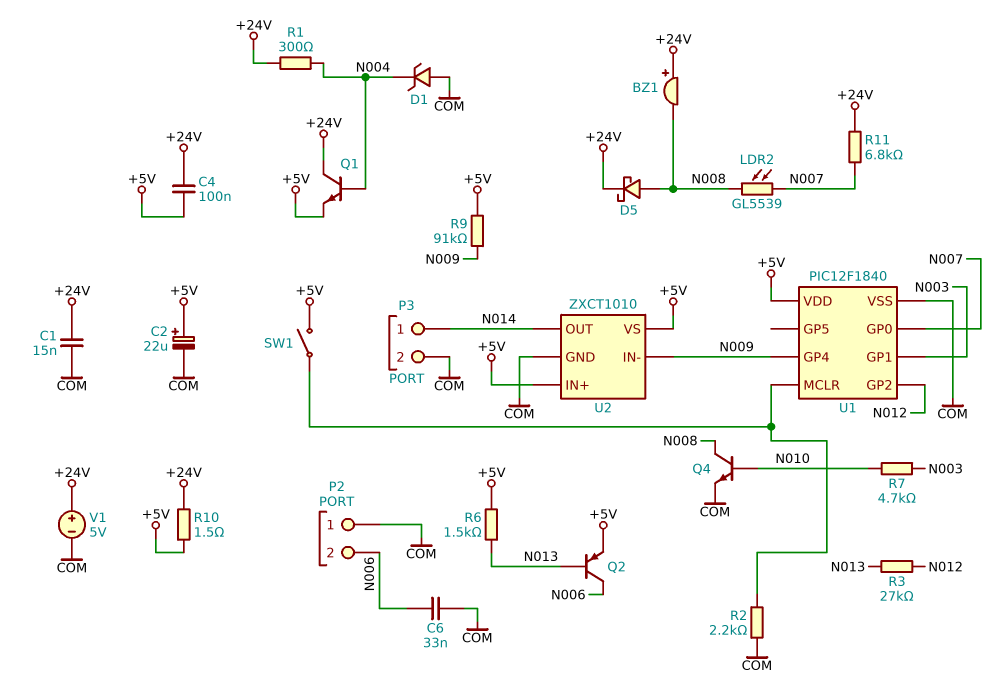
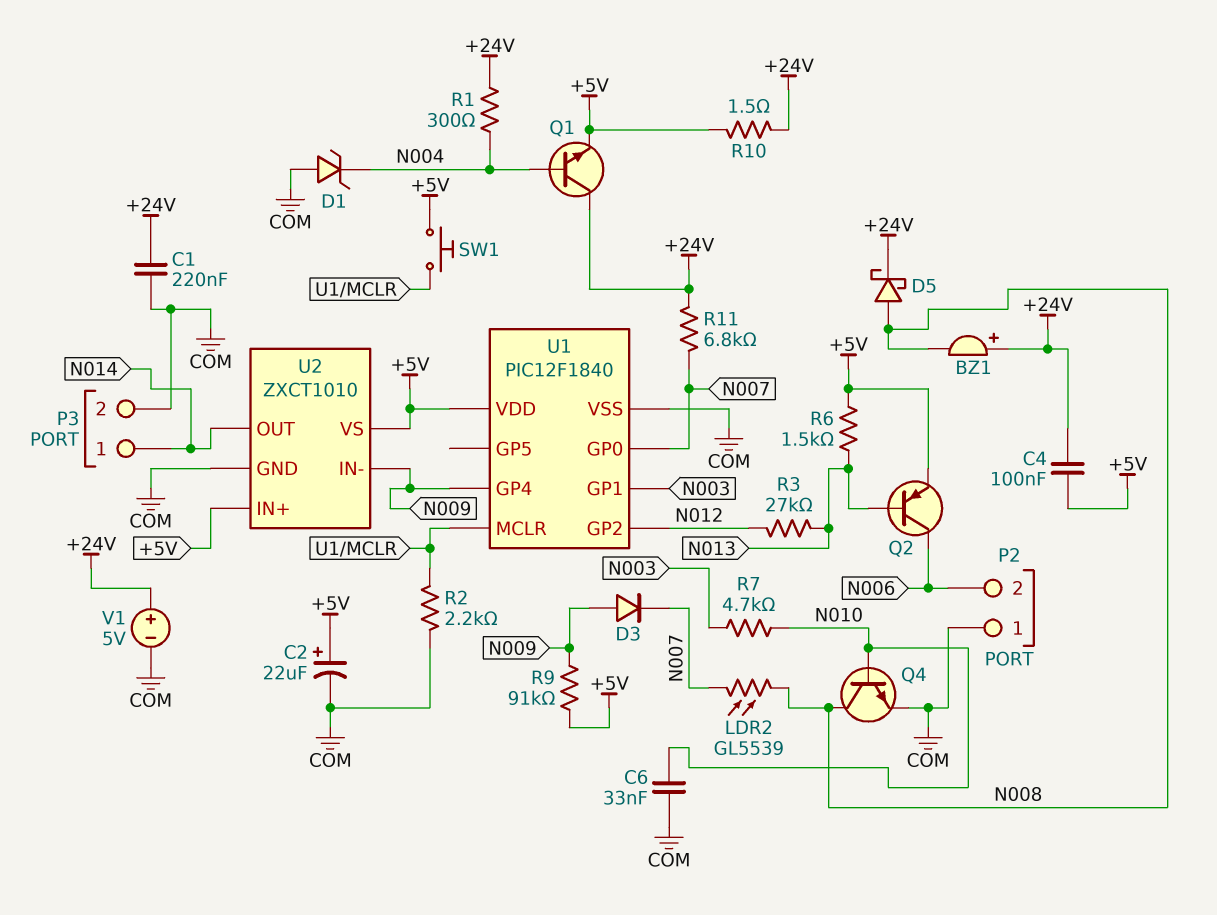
C1: 15nF (+24V, COM) -> 220nF (+24V, COM)
C6: 33nF (COM, N006) -> 33nF (COM, N010)
D3: none -> diode (A N009, K N007)
SW1: switch (+5V, U1/MCLR) -> button (+5V, U1/MCLR)

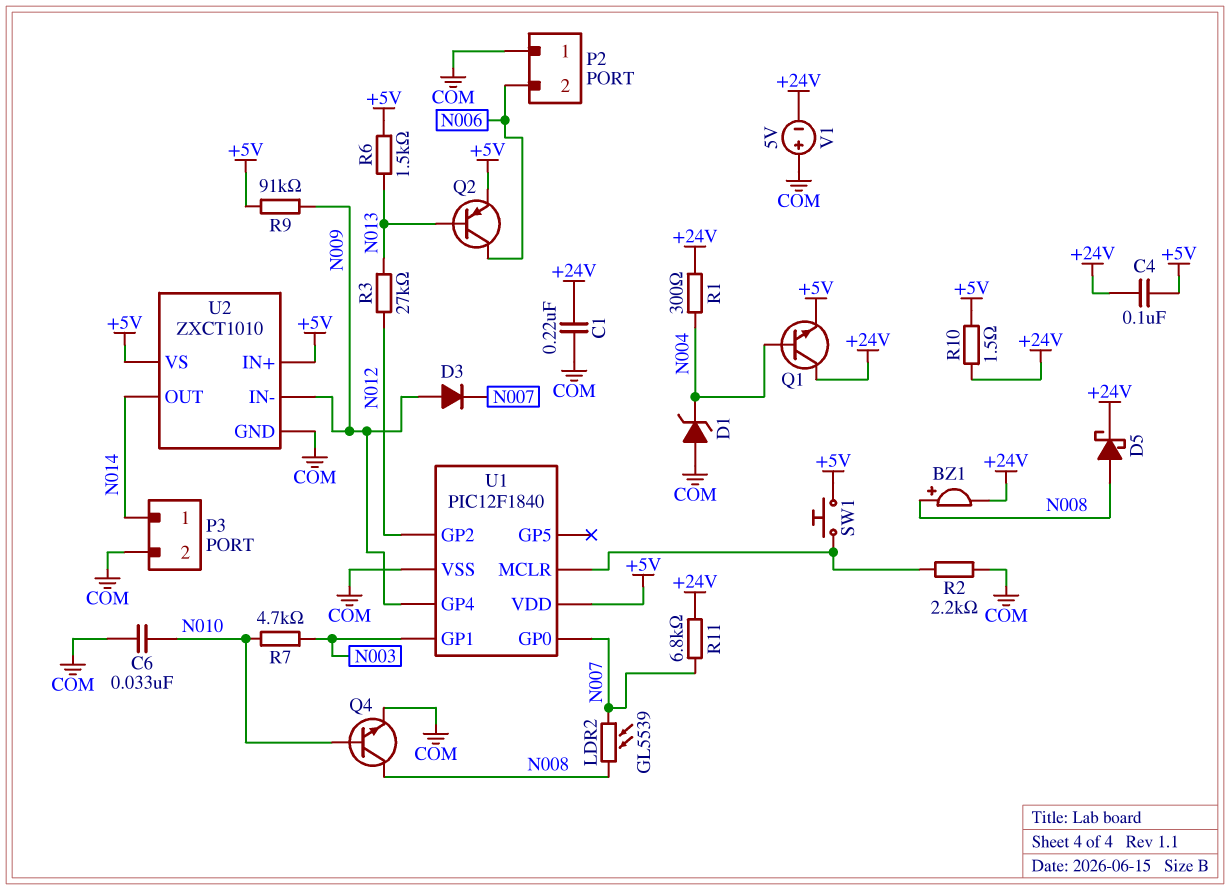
BZ1: buzzer (plus +24V, minus N008) -> buzzer (plus N008, minus +24V)
C2: 22uF (plus +5V, minus COM) -> none
V1: 5V (plus +24V, minus COM) -> 5V (plus COM, minus +24V)

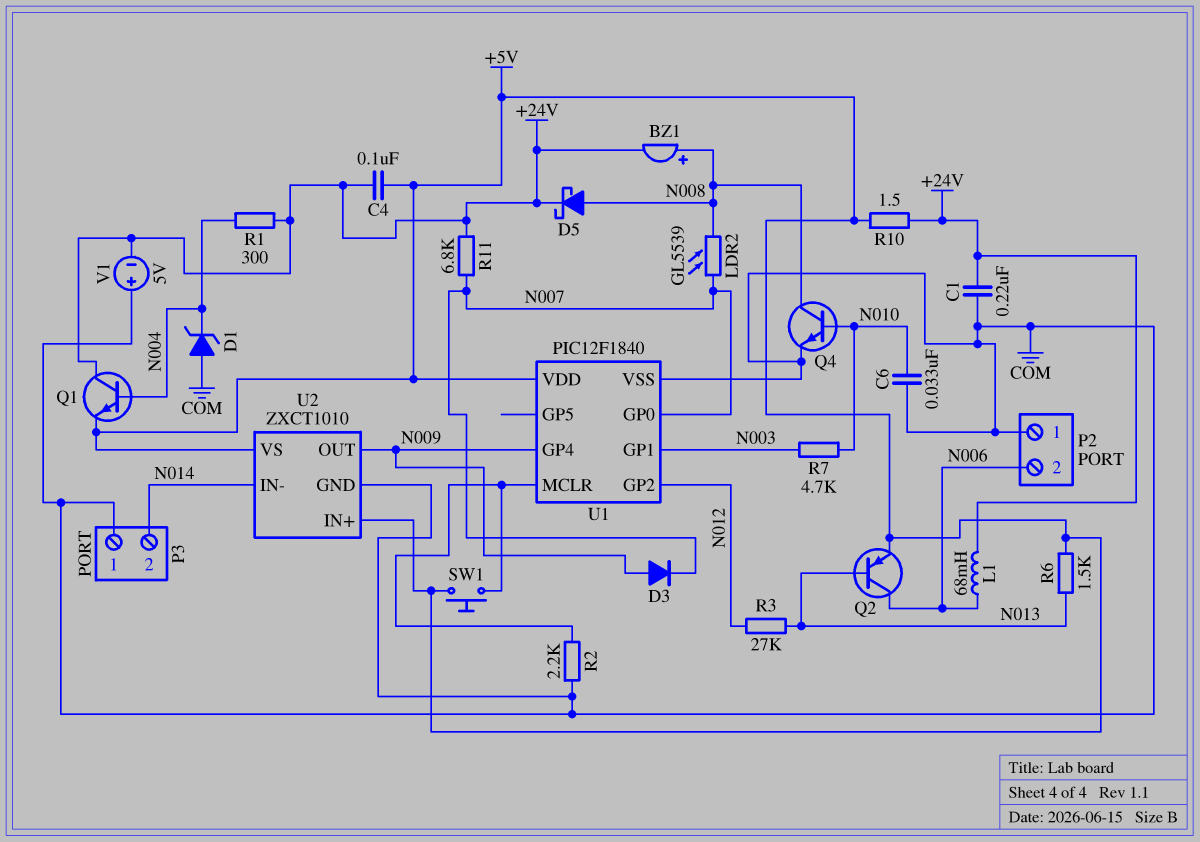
L1: none -> 68mH (+24V, N006)
P3 pin 1: N014 -> COM
P3 pin 2: COM -> N014
R9: 91k (+5V, N009) -> none
U2 pin IN-: N009 -> N014
U2 pin OUT: N014 -> N009

